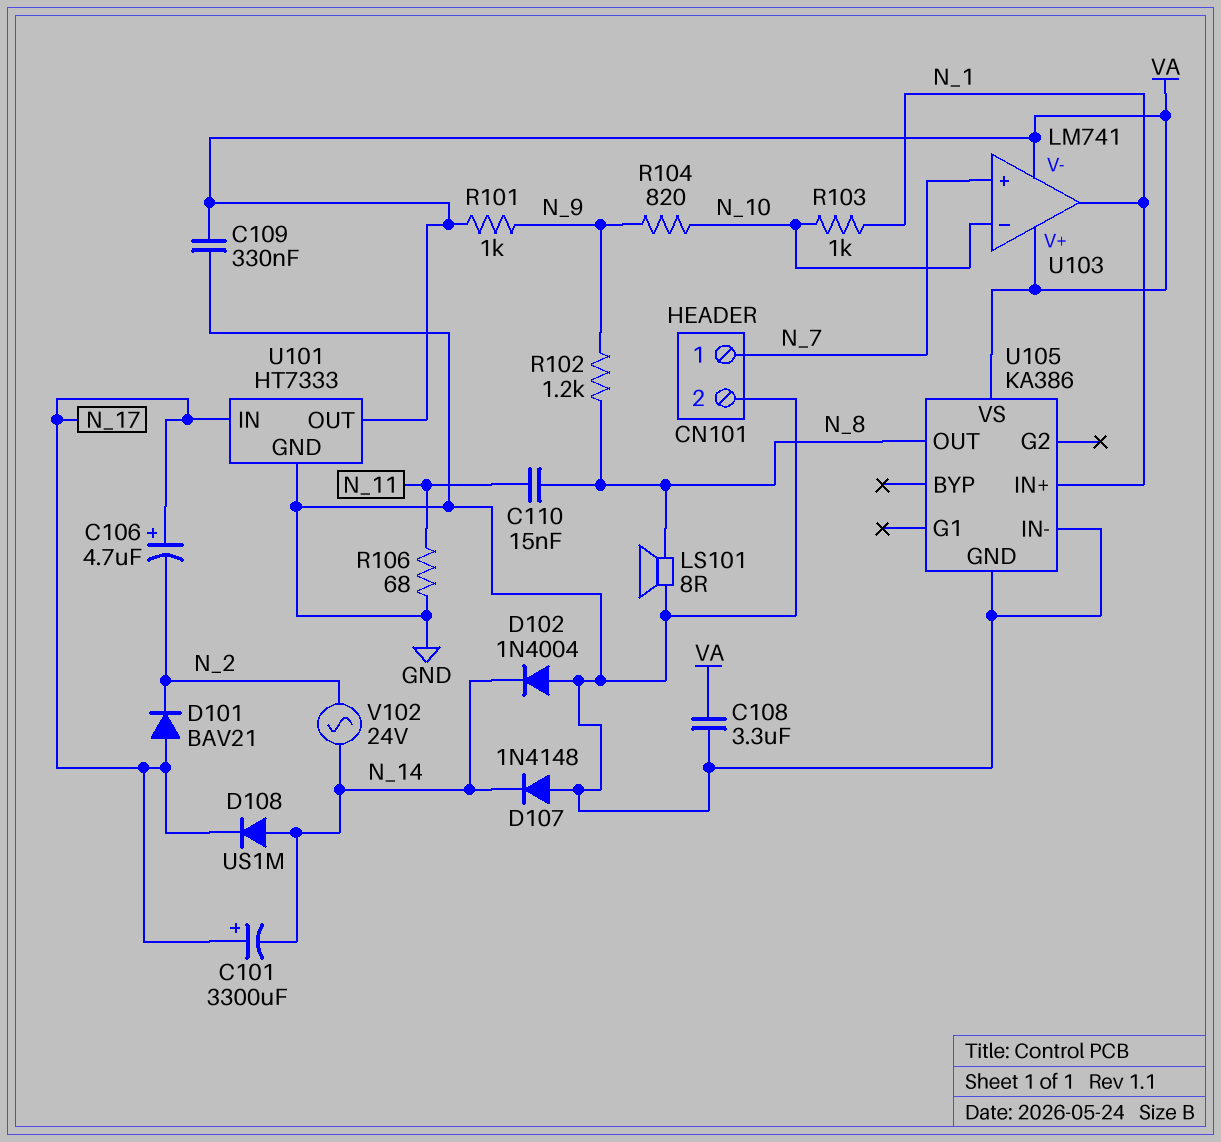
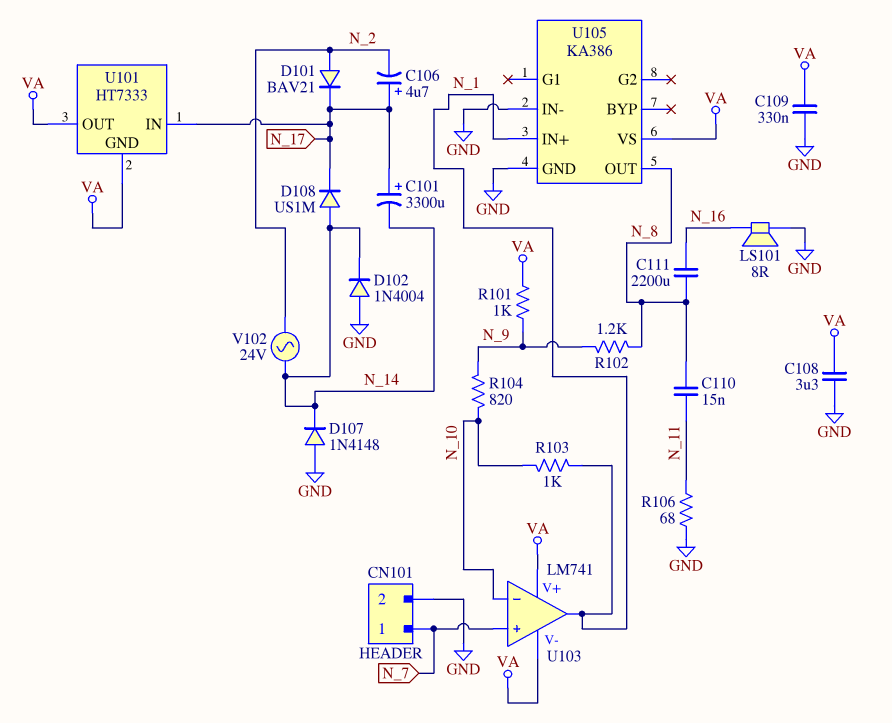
C111: none -> 2200uF (N_8, N_16)
D101: diode BAV21 (A N_17, K N_2) -> diode BAV21 (A N_2, K N_17)
LS101: speaker 8R (GND, N_8) -> speaker 8R (GND, N_16)
U101 pin GND: GND -> VA

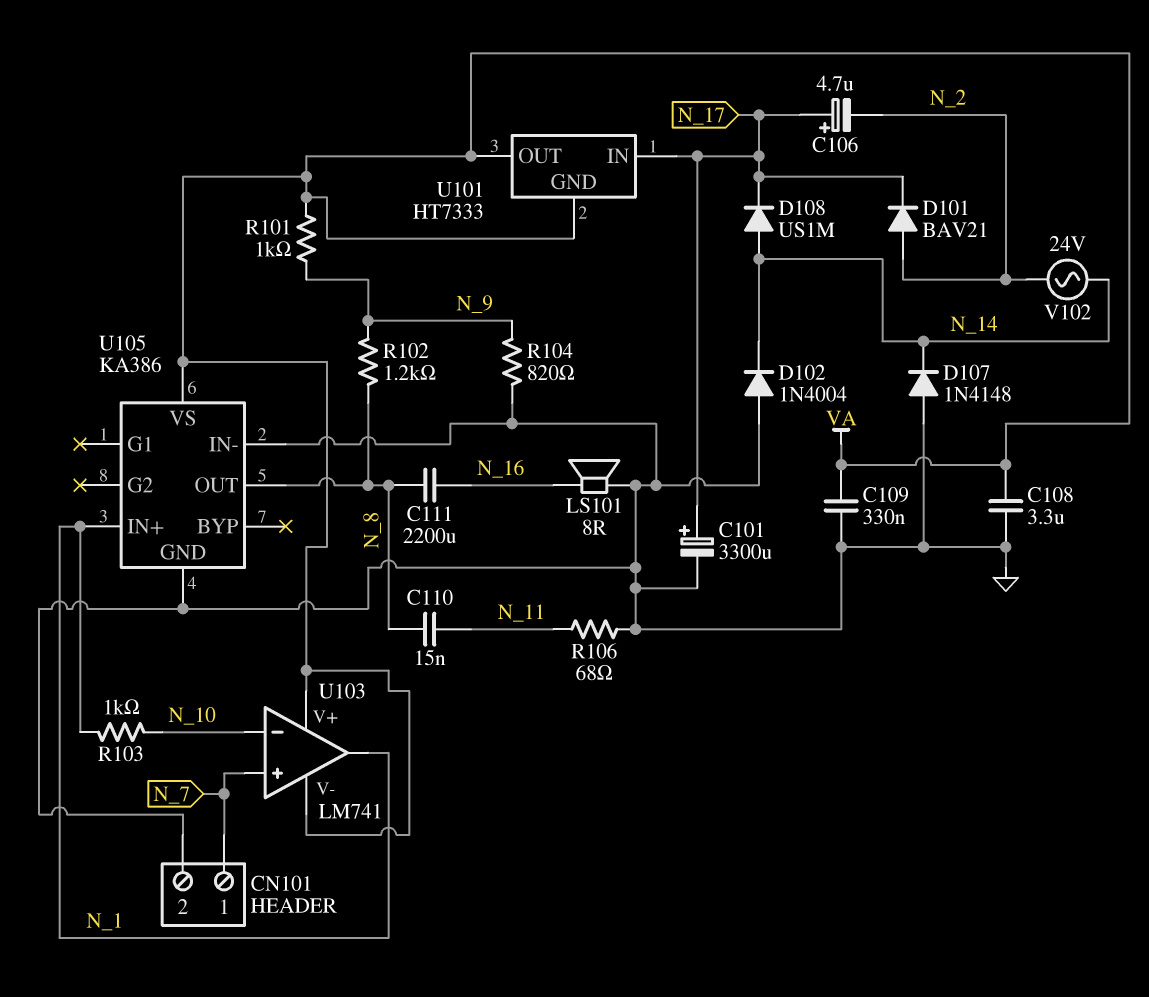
C101: 3300uF (plus N_17, minus N_14) -> 3300uF (plus N_17, minus GND)
R104: 820 (N_9, N_10) -> 820 (GND, N_9)

